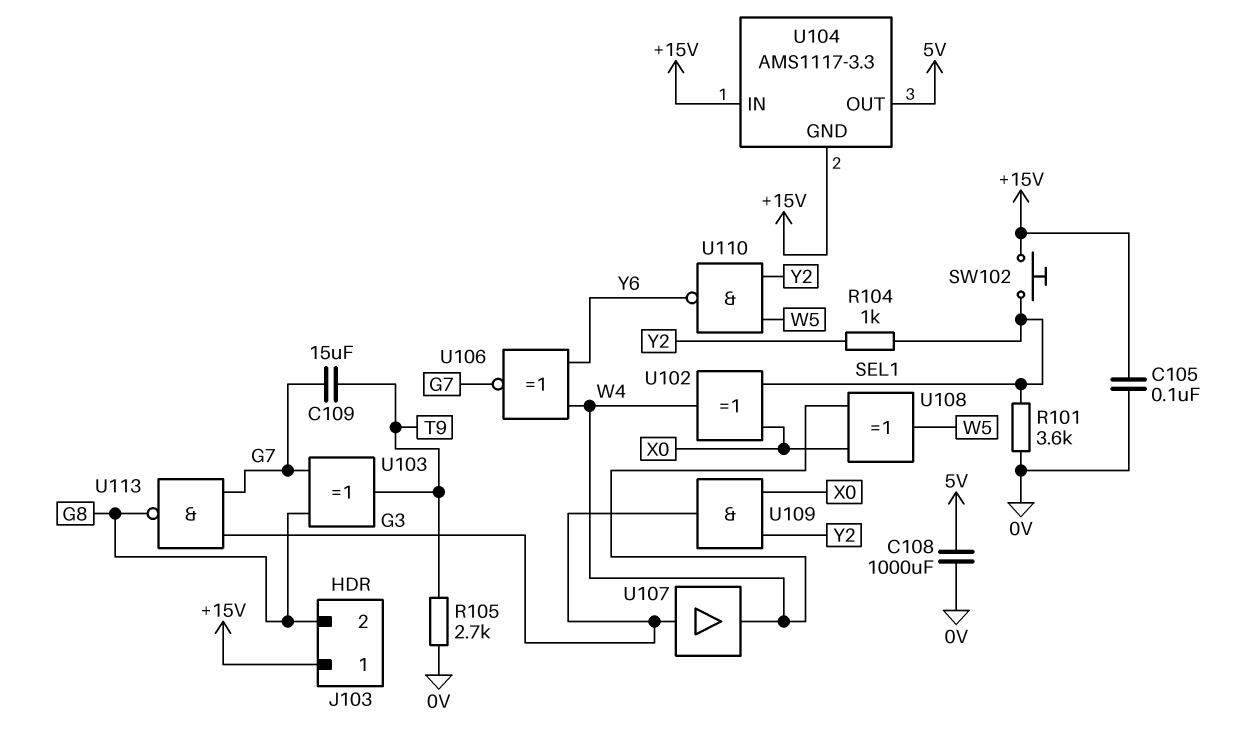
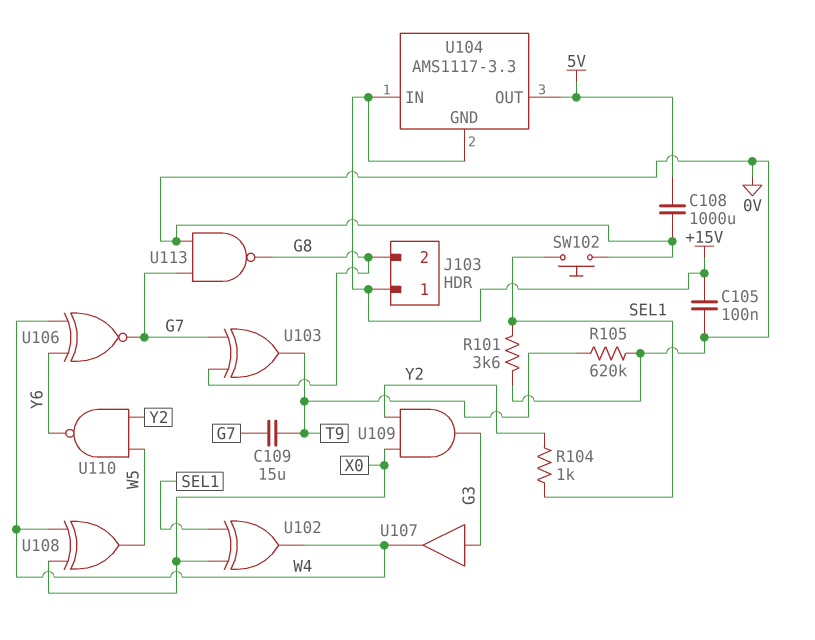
R105: 2.7k (0V, T9) -> 620k (0V, T9)
SW102: button (+15V, SEL1) -> button (0V, SEL1)
U113: NAND (in G3, in G7, out G8) -> NAND (in 0V, in G7, out G8)

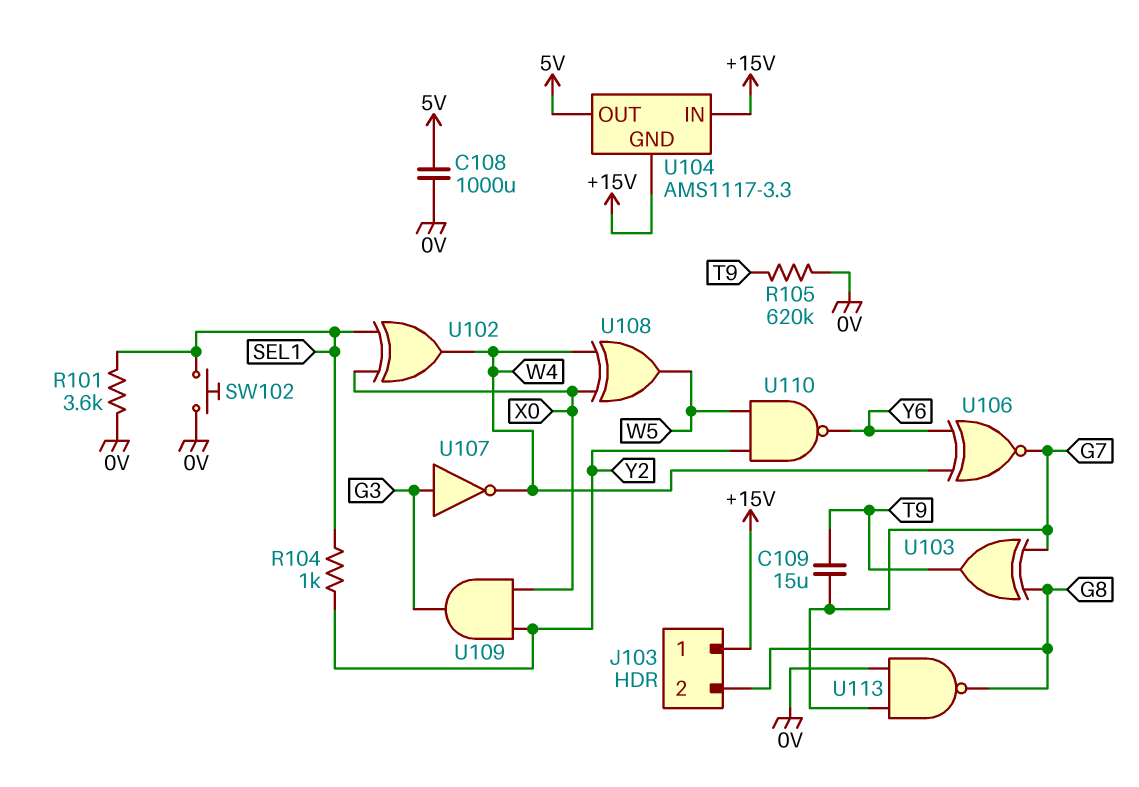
C105: 100nF (+15V, 0V) -> none
U107: buffer (in G3, out W4) -> NOT (in G3, out W4)

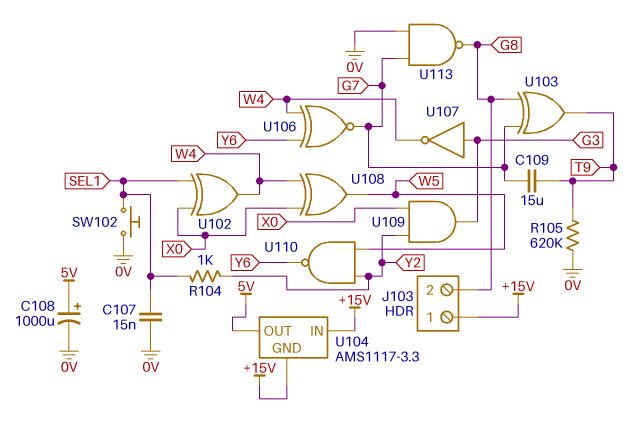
C107: none -> 15nF (0V, SEL1)
C108: 1000uF (0V, 5V) -> 1000uF (plus 5V, minus 0V)
R101: 3.6k (0V, SEL1) -> none

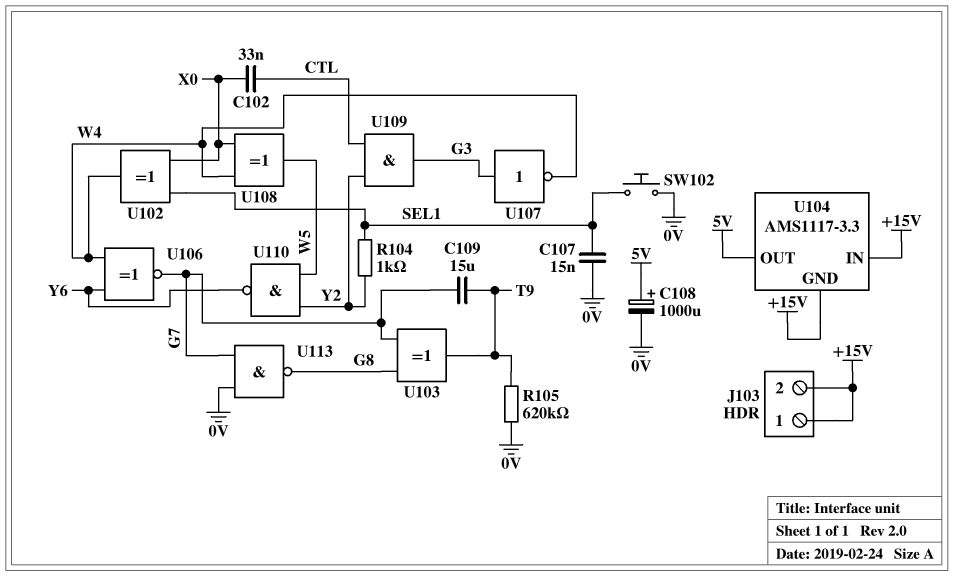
C102: none -> 33nF (CTL, X0)
J103 pin 2: G8 -> +15V
U109: AND (in X0, in Y2, out G3) -> AND (in CTL, in Y2, out G3)

